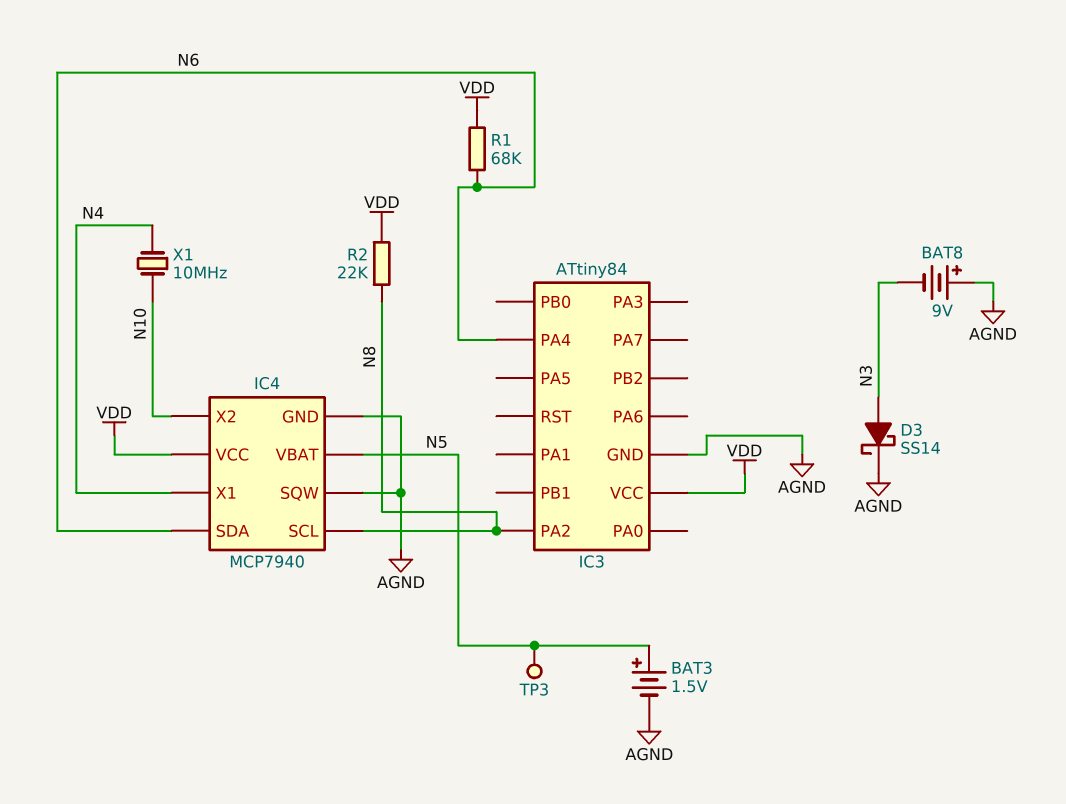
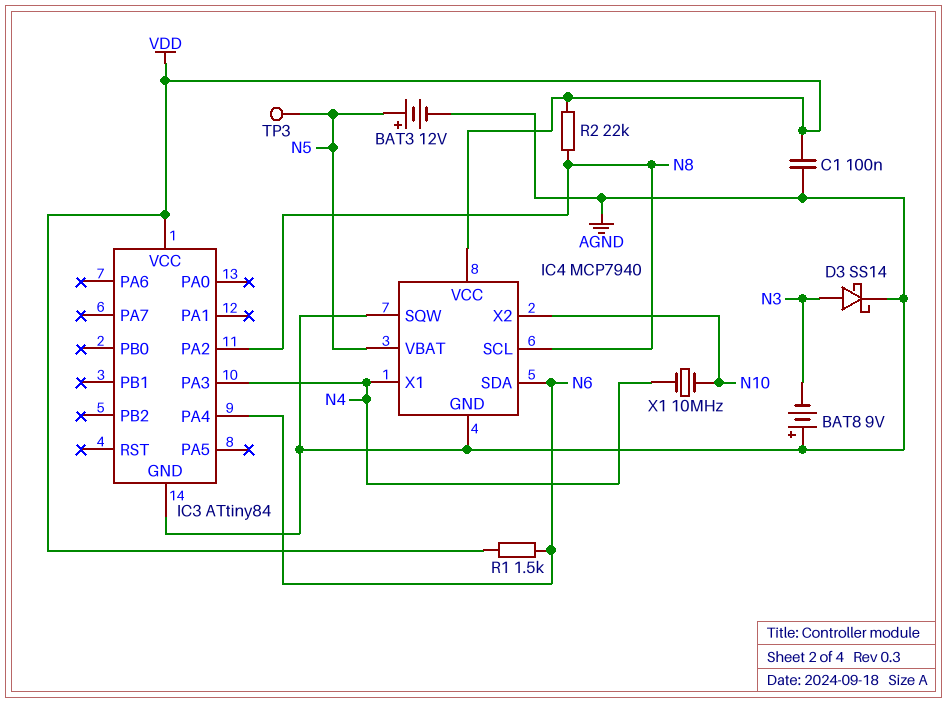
BAT3: 1.5V (plus N5, minus AGND) -> 12V (plus N5, minus AGND)
C1: none -> 100nF (AGND, VDD)
IC3 pin PA3: none -> N4
R1: 68k (N6, VDD) -> 1.5k (N6, VDD)

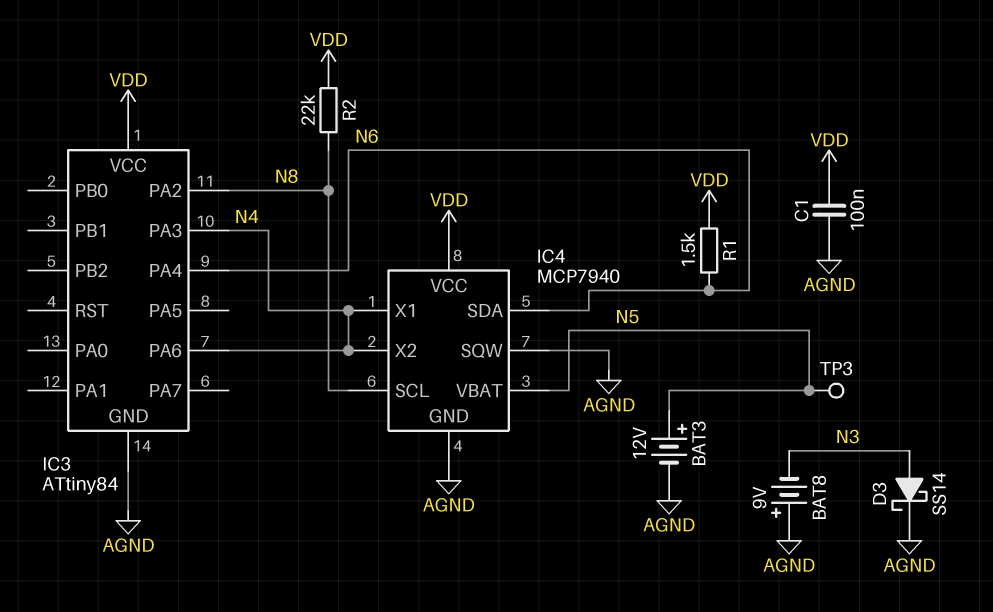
IC3 pin PA6: none -> N4
IC4 pin X2: N10 -> N4
X1: 10MHz (N4, N10) -> none

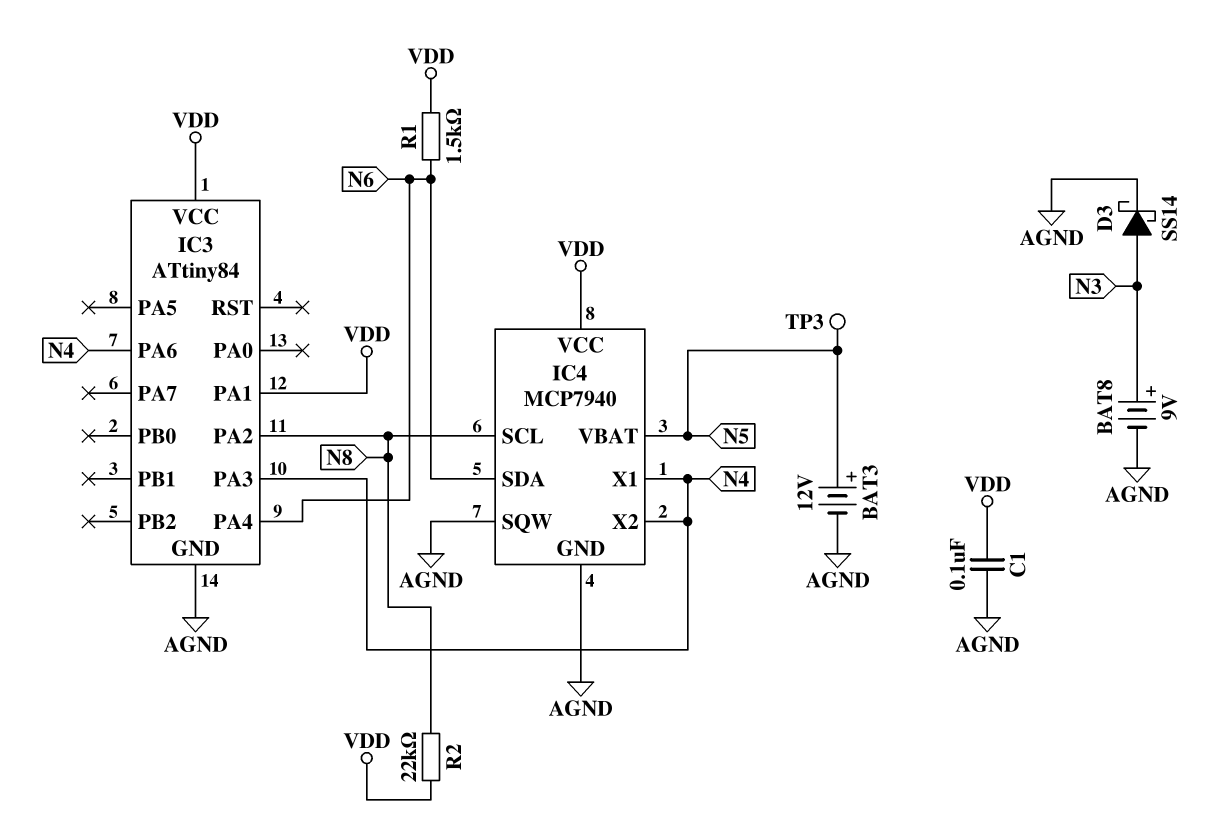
BAT8: 9V (plus AGND, minus N3) -> 9V (plus N3, minus AGND)
IC3 pin PA1: none -> VDD

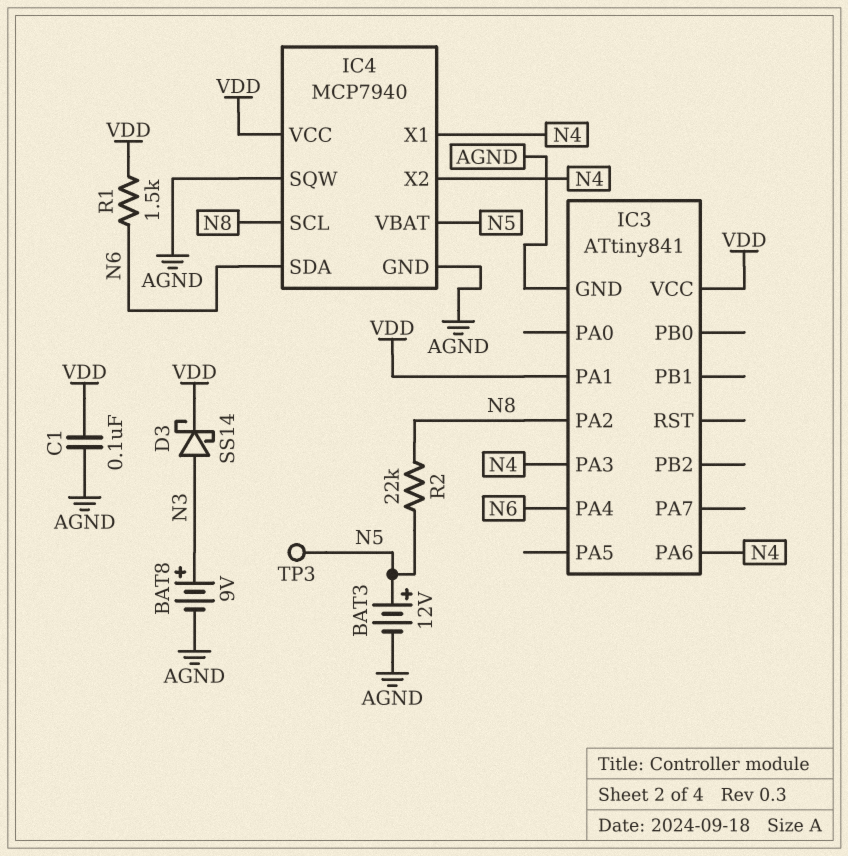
D3: schottky SS14 (A N3, K AGND) -> schottky SS14 (A N3, K VDD)
IC3: ATtiny84 -> ATtiny841
R2: 22k (N8, VDD) -> 22k (N5, N8)

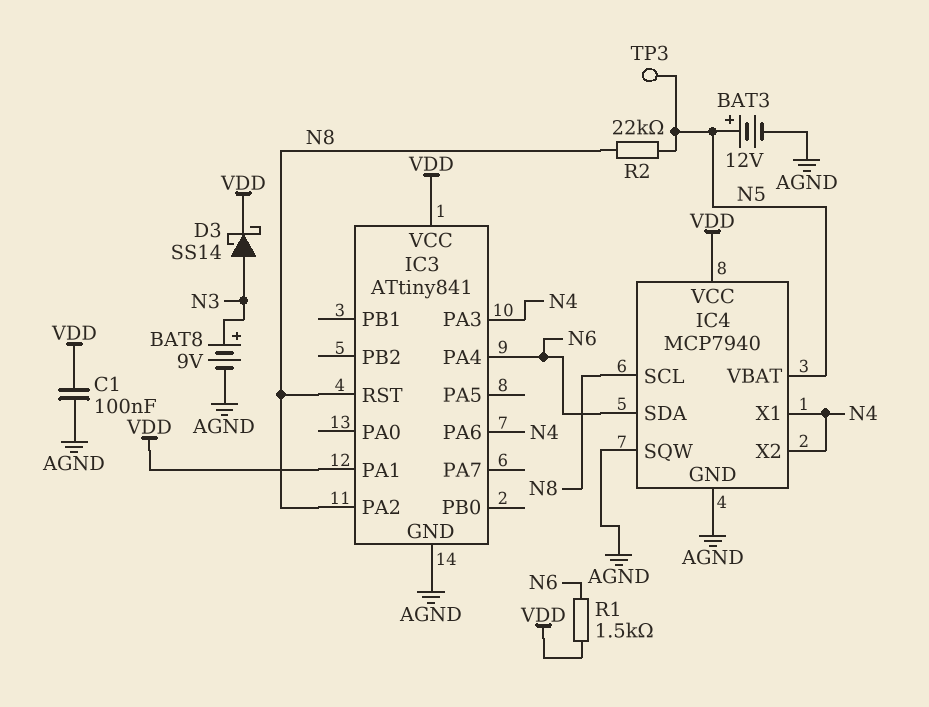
IC3 pin RST: none -> N8

